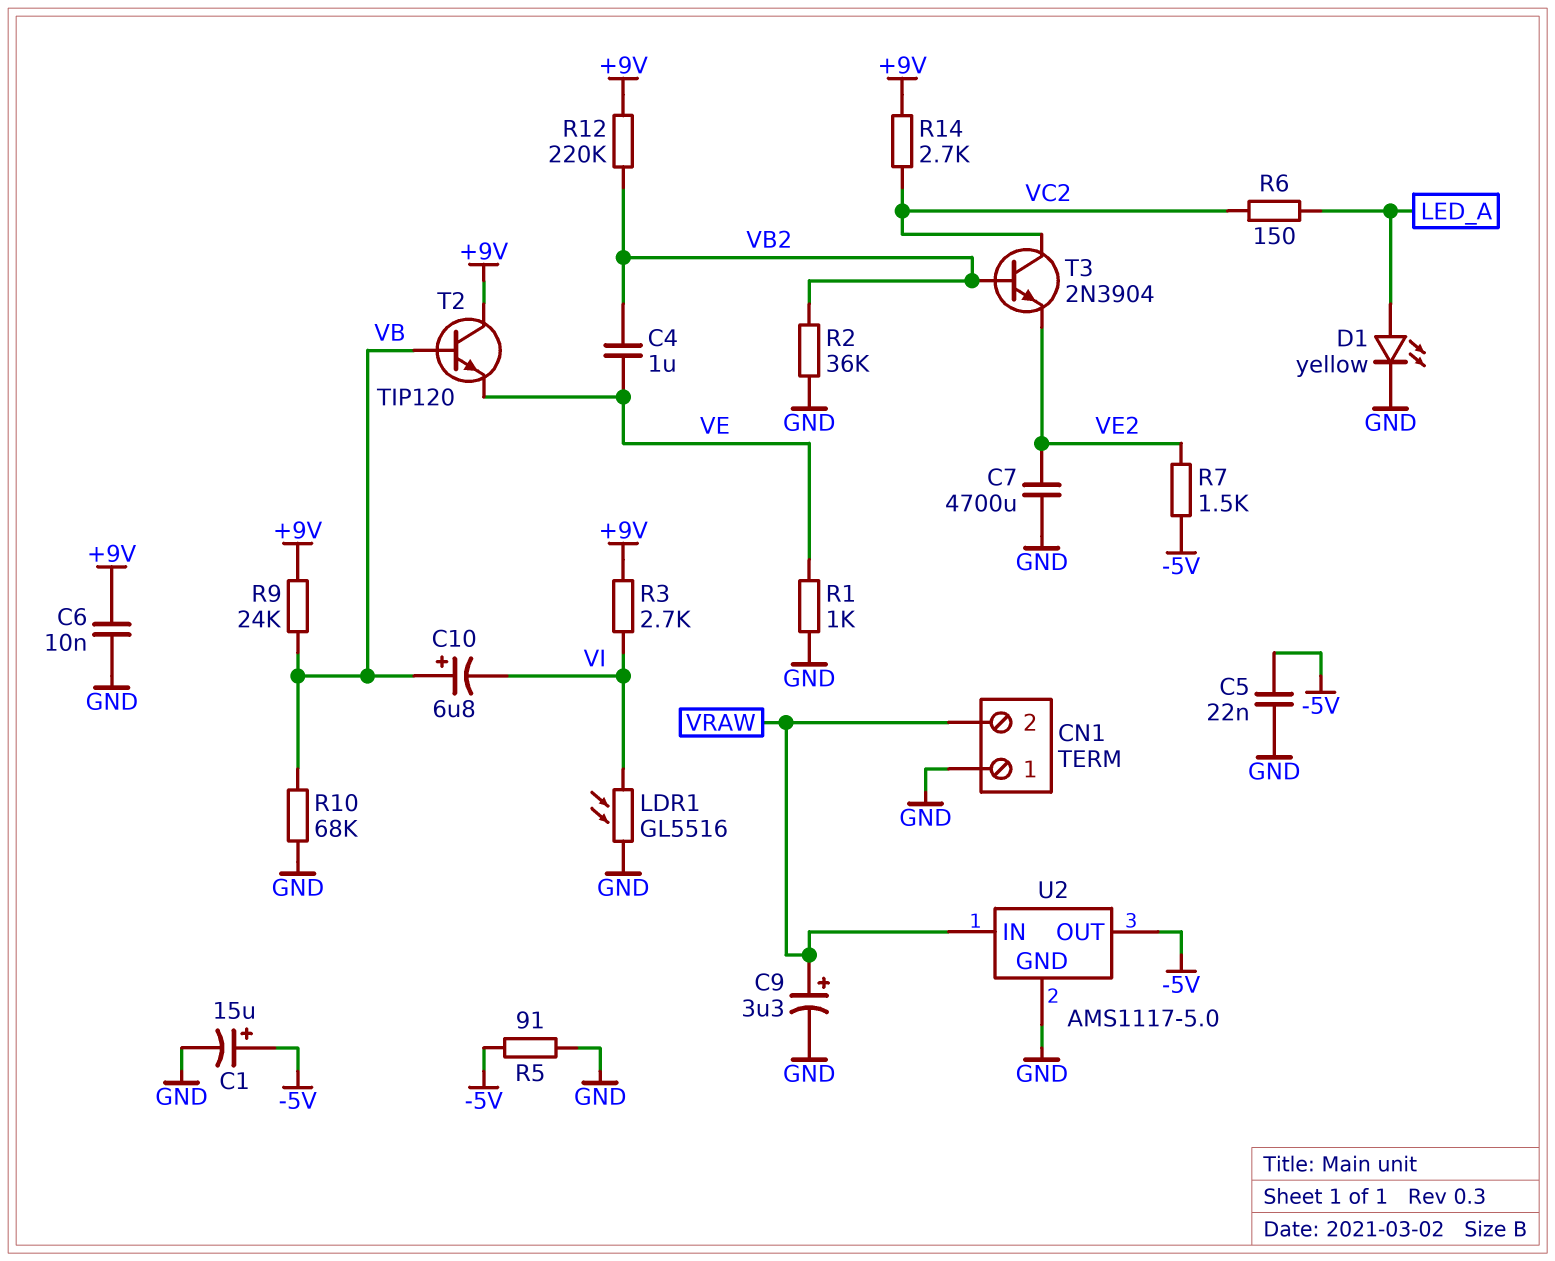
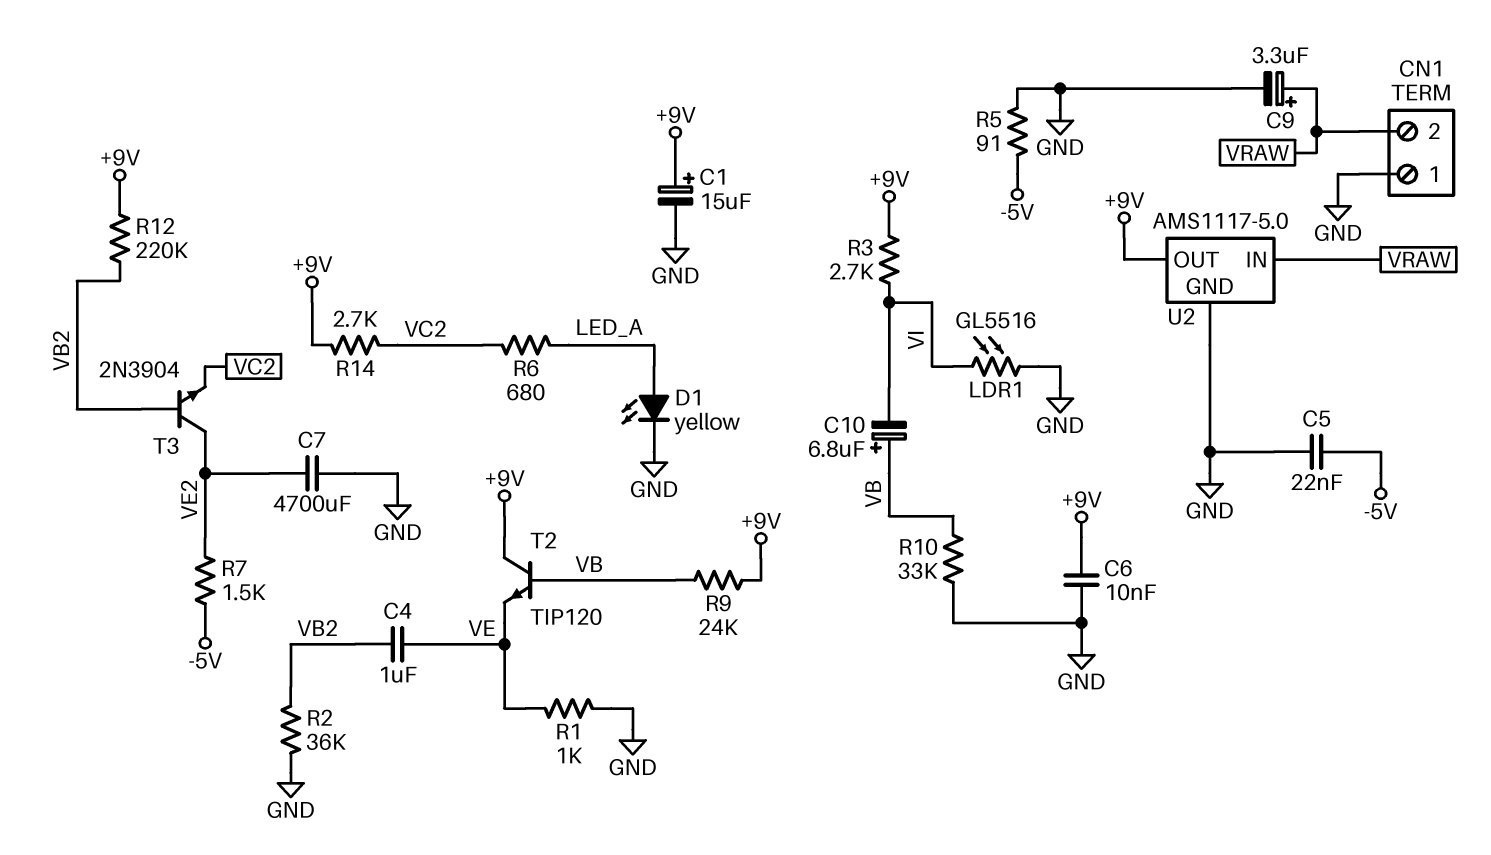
C1: 15uF (plus -5V, minus GND) -> 15uF (plus +9V, minus GND)
R6: 150 (LED_A, VC2) -> 680 (LED_A, VC2)
R10: 68k (GND, VB) -> 33k (GND, VB)
T3: NPN 2N3904 (B VB2, C VC2, E VE2) -> NPN 2N3904 (B VB2, C VE2, E VC2)
U2 pin OUT: -5V -> +9V

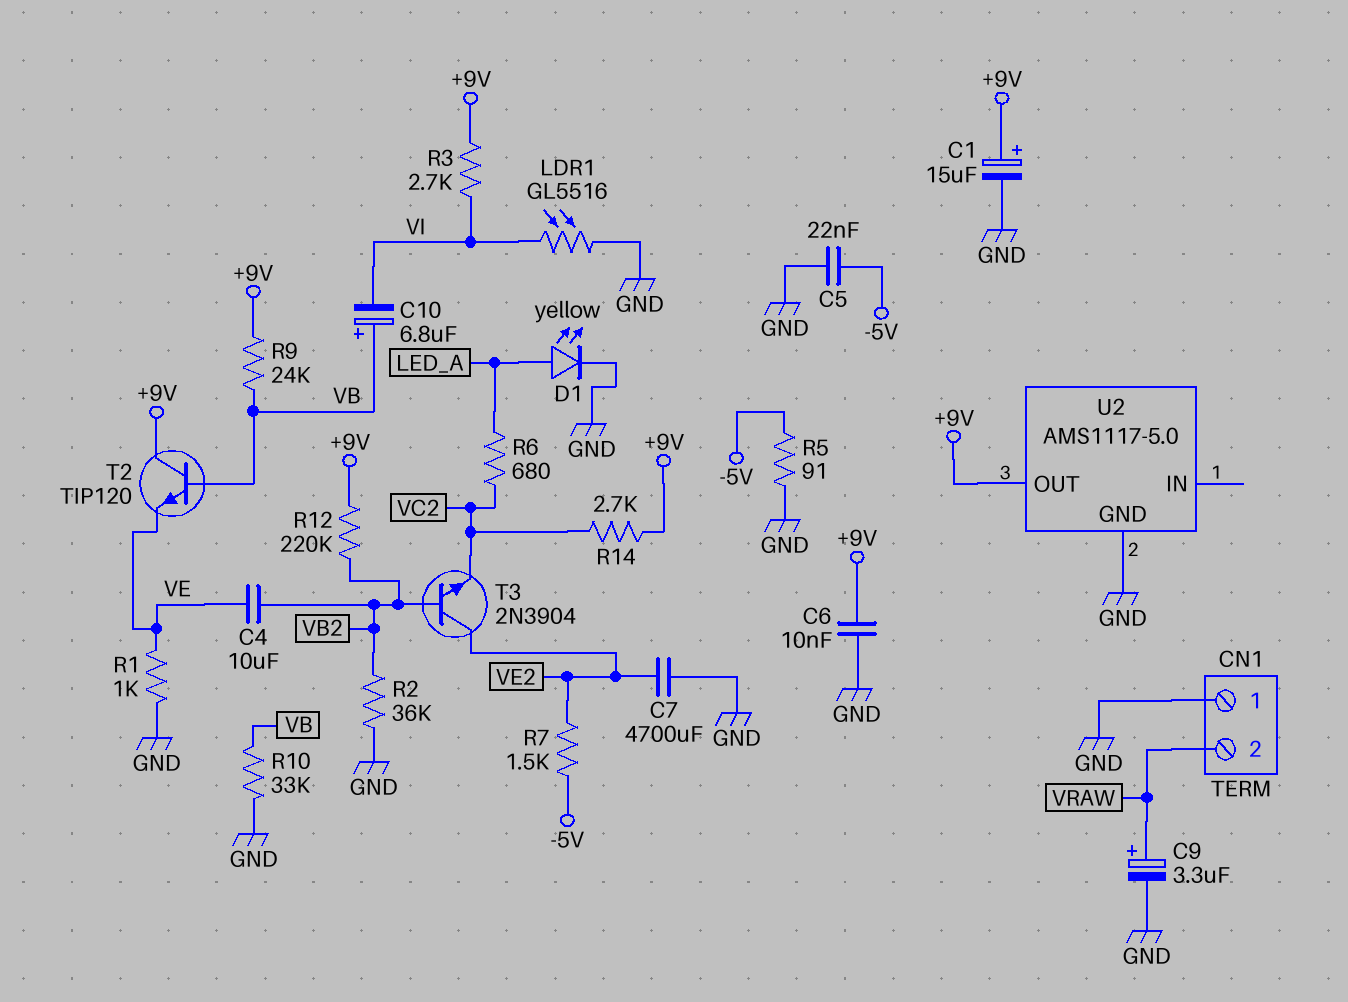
C4: 1uF (VB2, VE) -> 10uF (VB2, VE)
U2 pin IN: VRAW -> none

